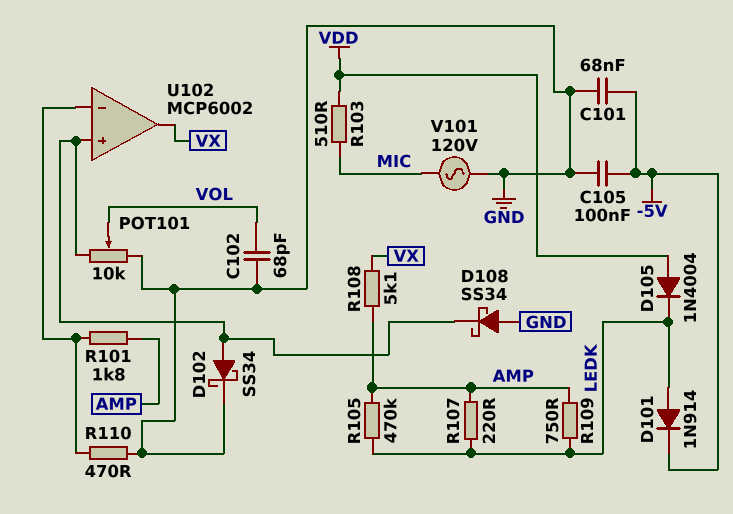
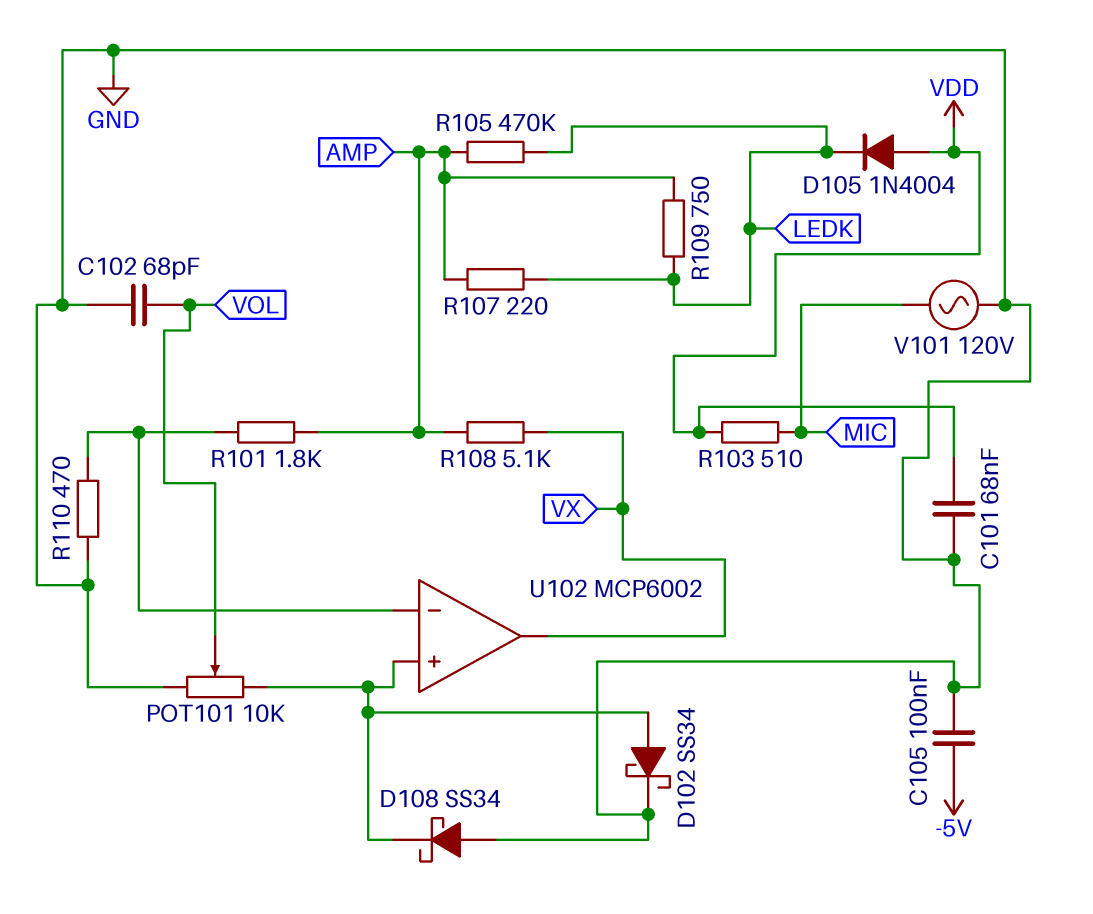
C101: 68nF (-5V, GND) -> 68nF (GND, VDD)
D101: diode 1N914 (A LEDK, K -5V) -> none

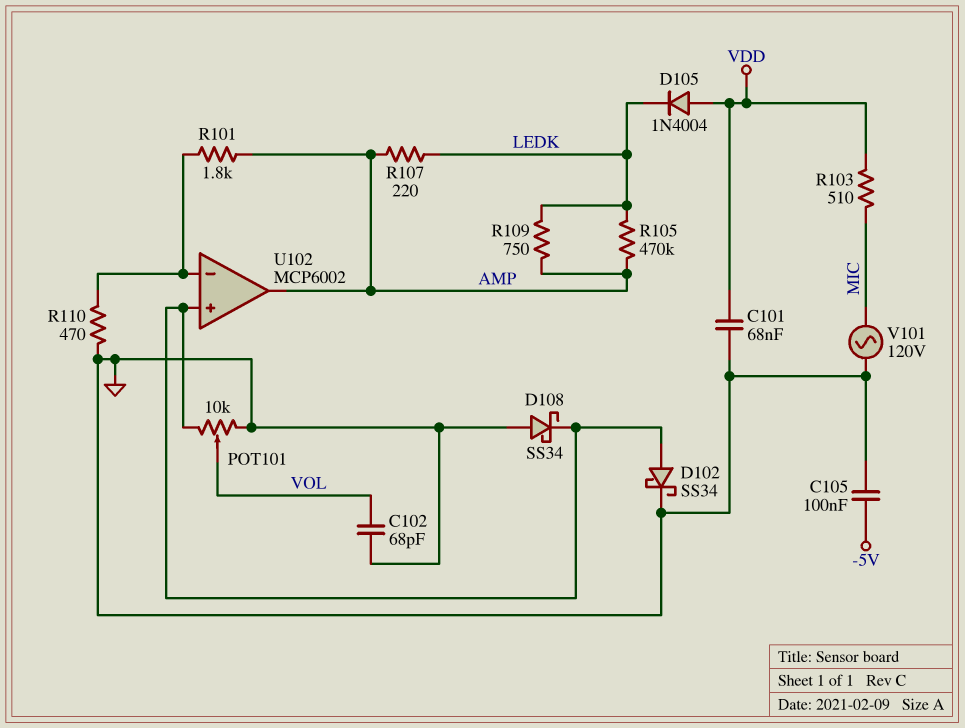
R108: 5.1k (AMP, VX) -> none
U102 pin out: VX -> AMP

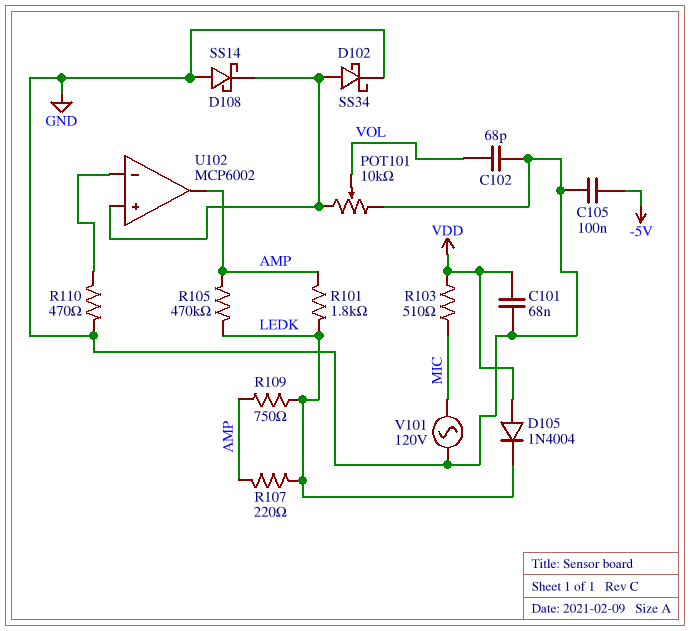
D108: schottky SS34 (A GND, K U102/in+) -> schottky SS14 (A GND, K U102/in+)
R101: 1.8k (AMP, U102/in-) -> 1.8k (AMP, LEDK)

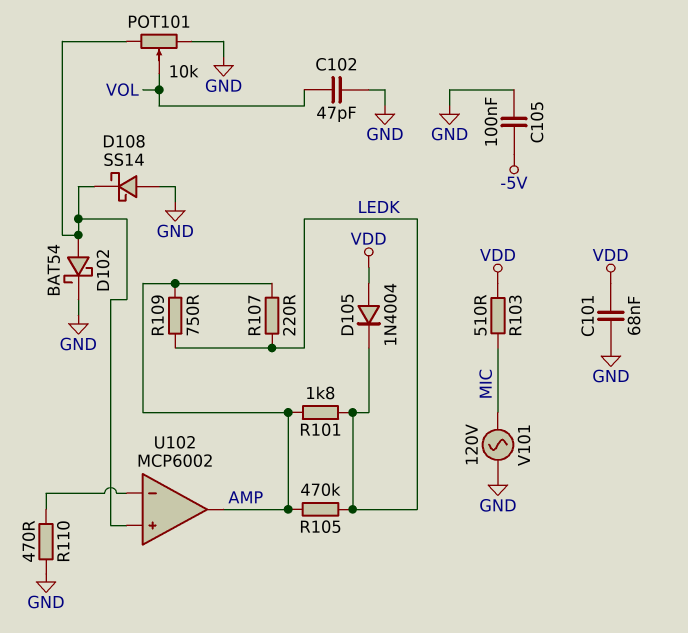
C102: 68pF (GND, VOL) -> 47pF (GND, VOL)
D102: schottky SS34 (A U102/in+, K GND) -> schottky BAT54 (A U102/in+, K GND)

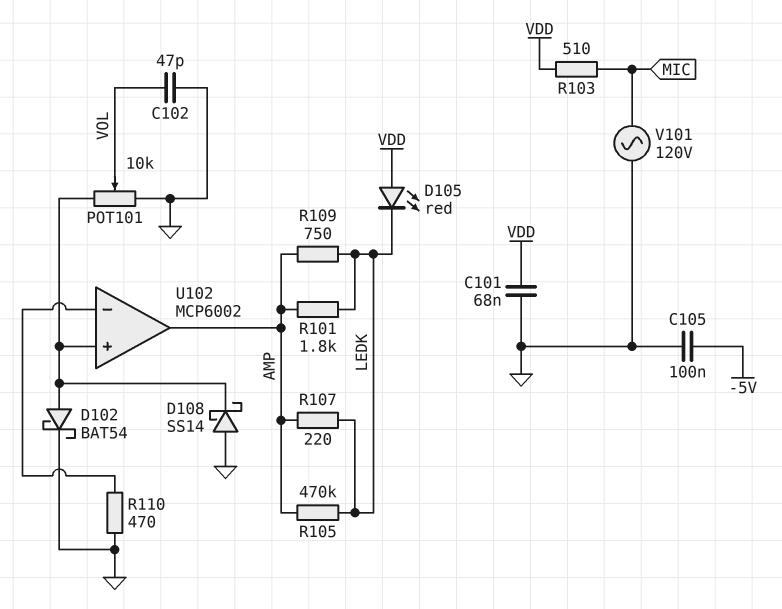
D105: diode 1N4004 (A VDD, K LEDK) -> LED red (A VDD, K LEDK)

